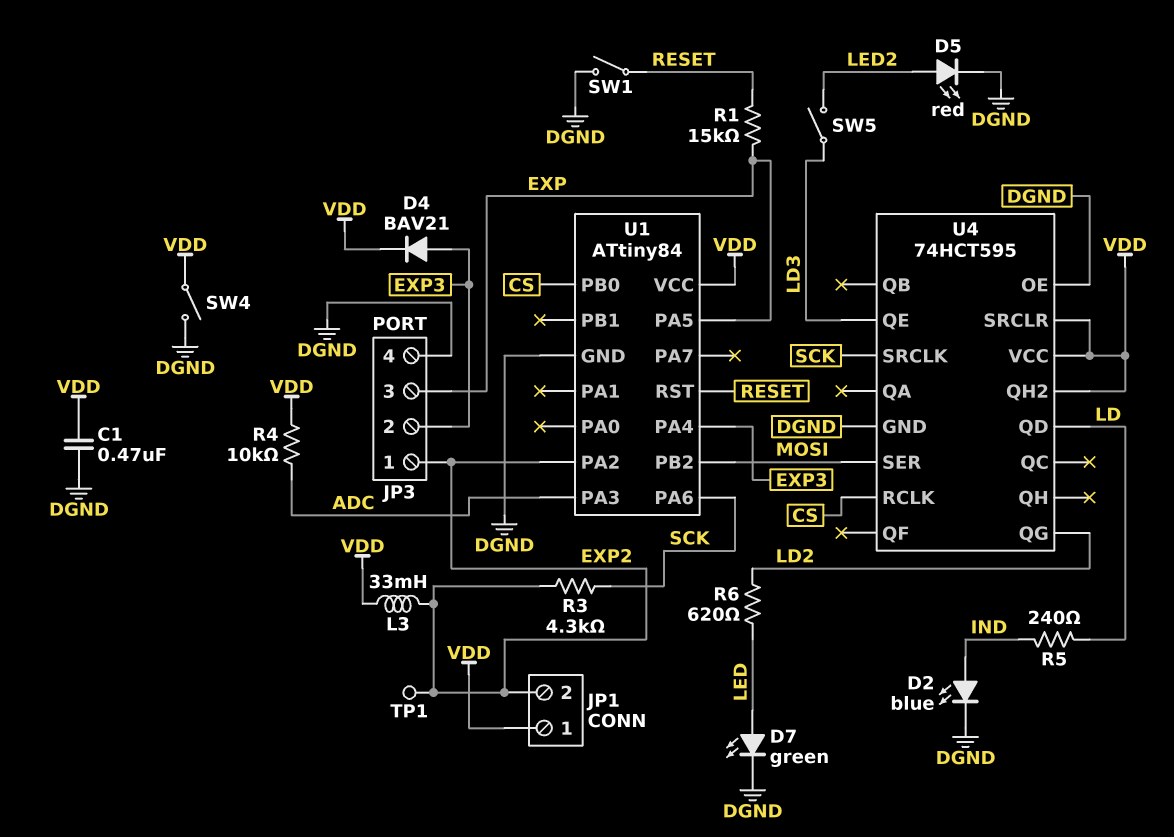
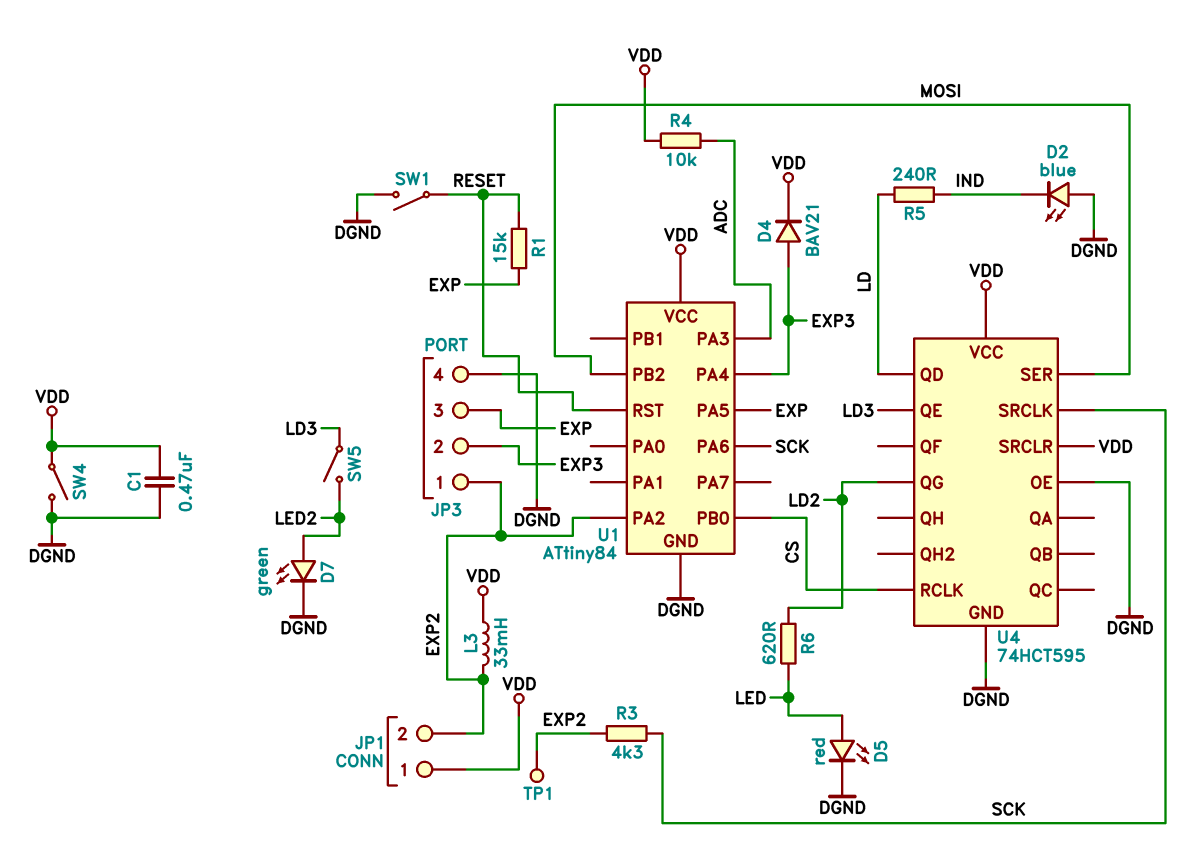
D2: LED blue (A IND, K DGND) -> LED blue (A DGND, K IND)
D5: LED red (A LED2, K DGND) -> LED red (A LED, K DGND)
D7: LED green (A LED, K DGND) -> LED green (A LED2, K DGND)
U4 pin QH2: VDD -> none

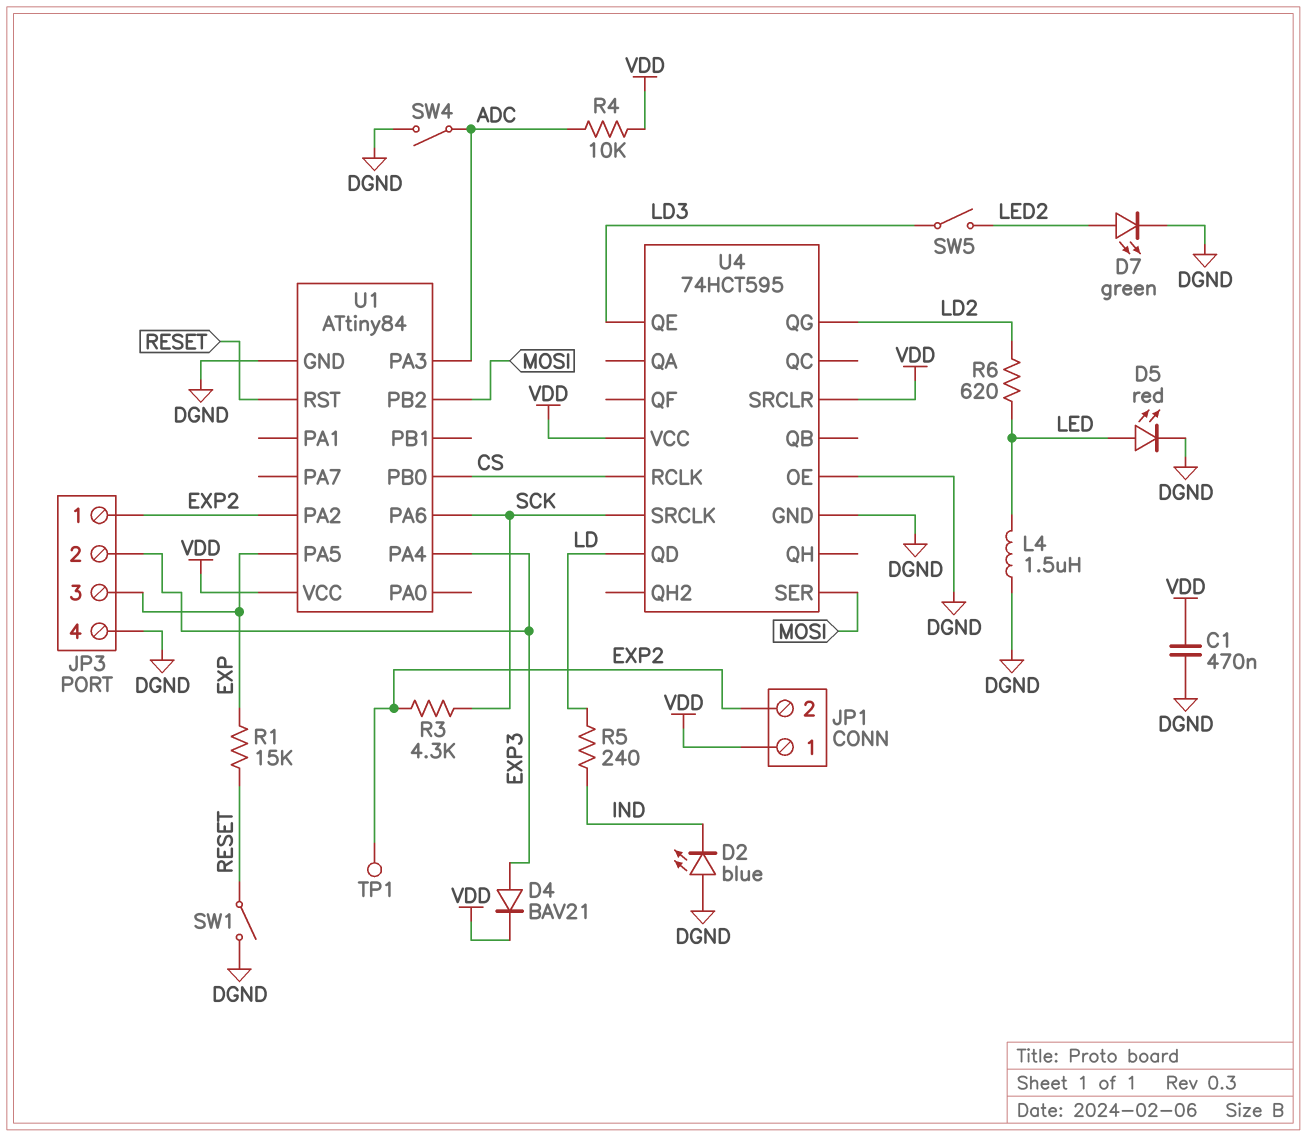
L3: 33mH (EXP2, VDD) -> none
L4: none -> 1.5uH (DGND, LED)
SW4: switch (DGND, VDD) -> switch (ADC, DGND)

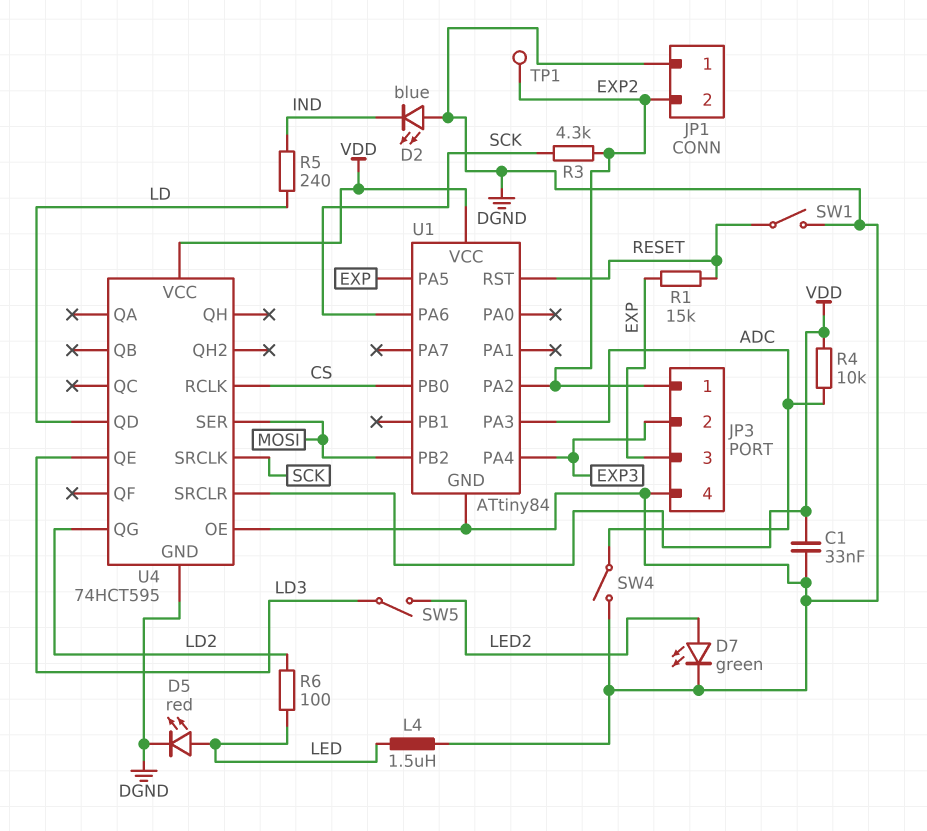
C1: 470nF (DGND, VDD) -> 33nF (DGND, VDD)
D4: diode BAV21 (A EXP3, K VDD) -> none
JP1 pin 1: VDD -> DGND
R6: 620 (LD2, LED) -> 100 (LD2, LED)

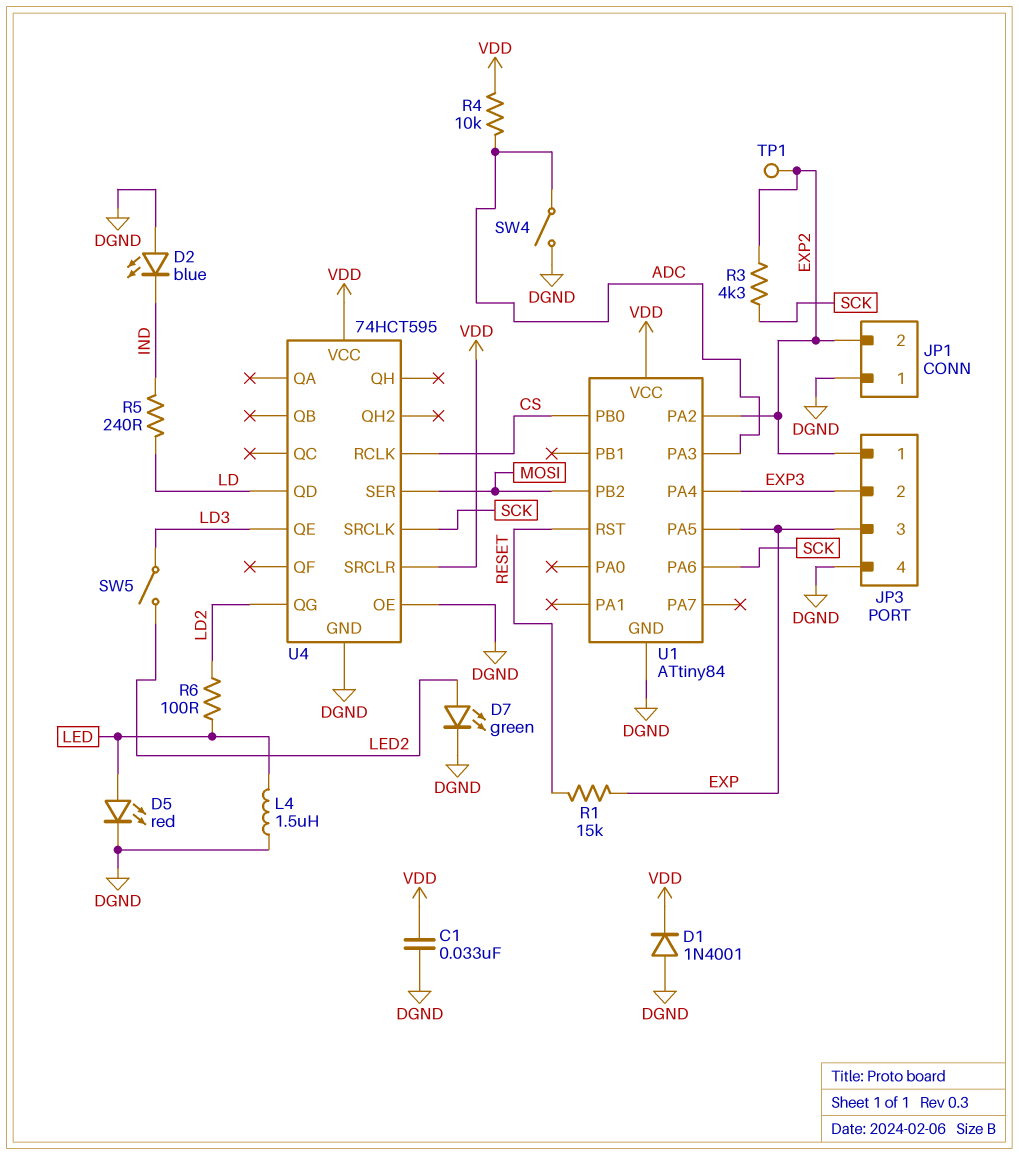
D1: none -> diode 1N4001 (A DGND, K VDD)
SW1: switch (DGND, RESET) -> none

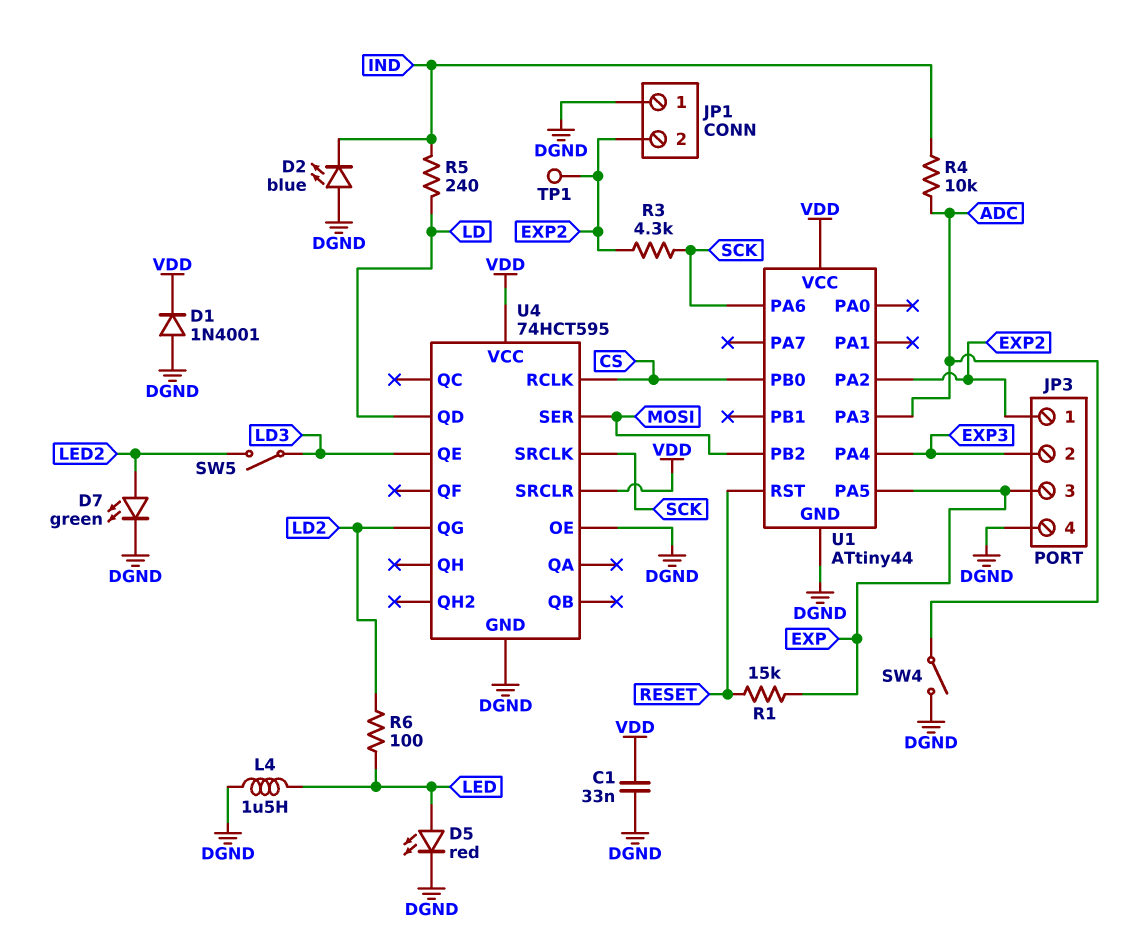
R4: 10k (ADC, VDD) -> 10k (ADC, IND)
U1: ATtiny84 -> ATtiny44

